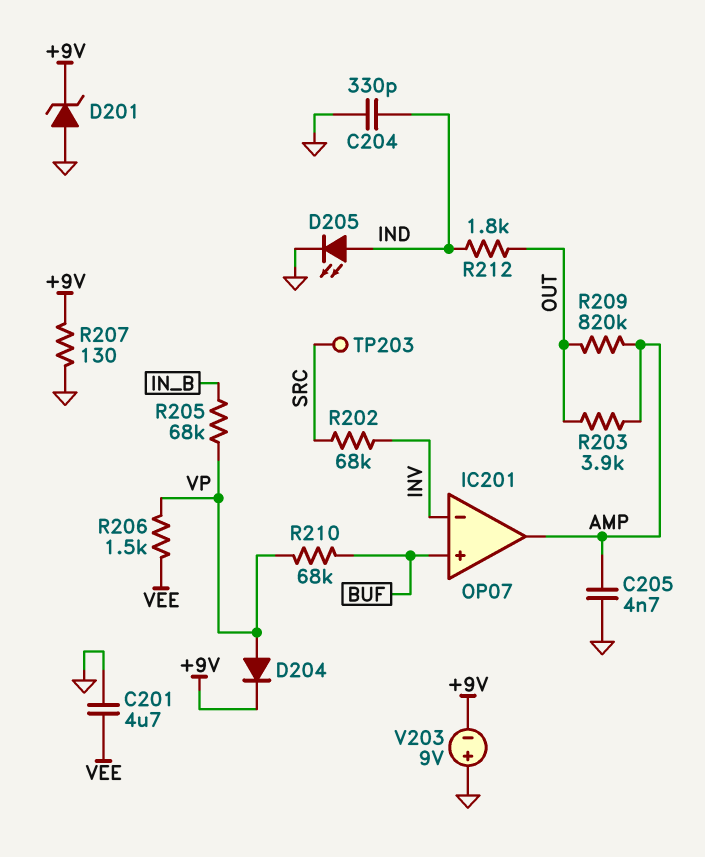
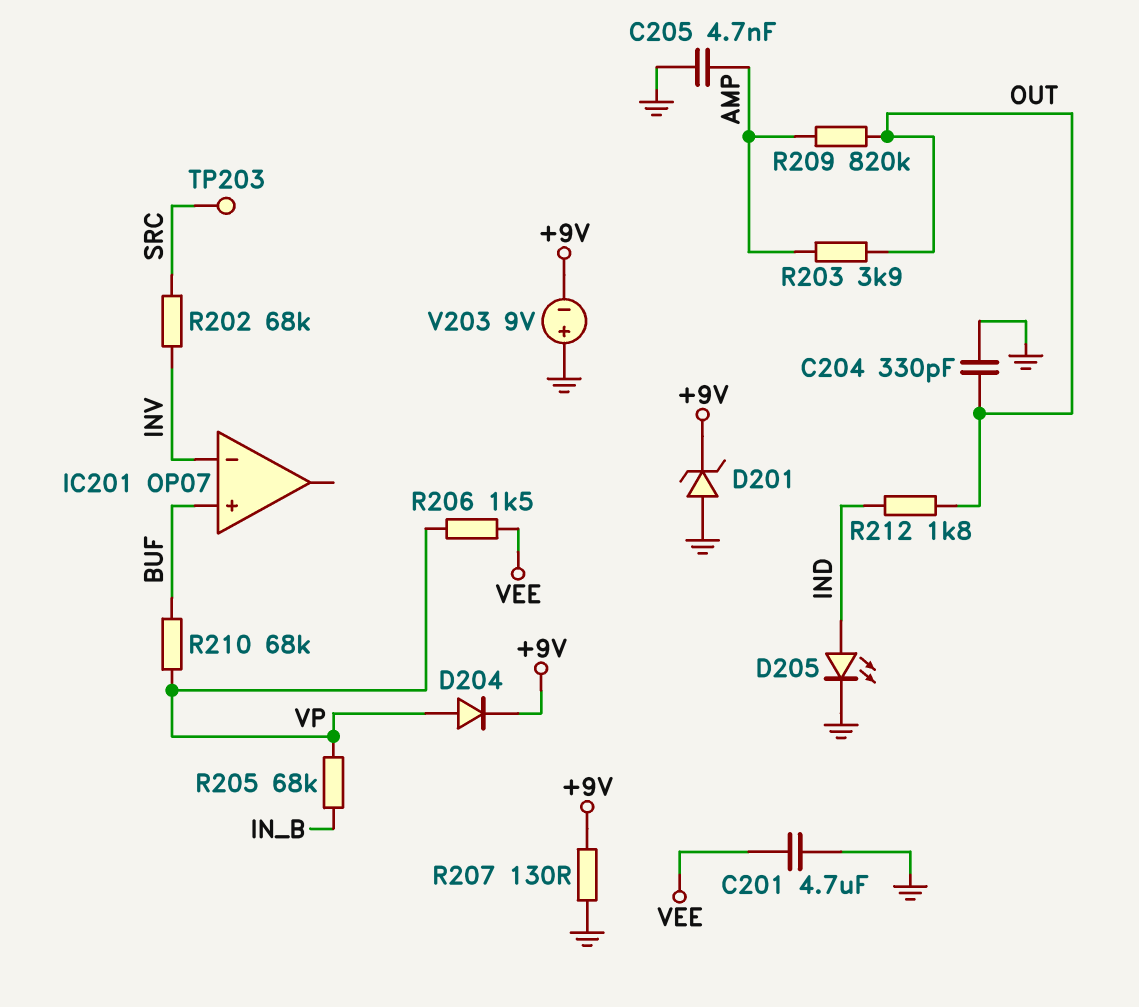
C204: 330pF (GND, IND) -> 330pF (GND, OUT)
IC201 pin out: AMP -> none

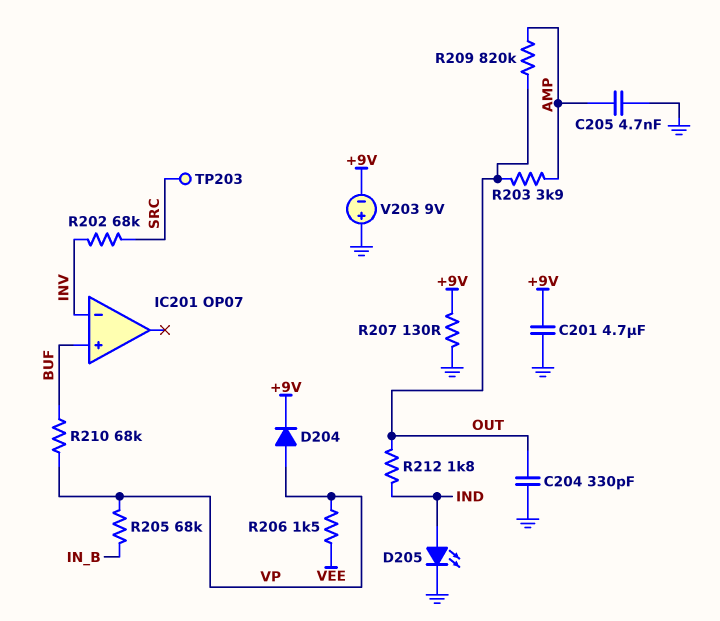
C201: 4.7uF (GND, VEE) -> 4.7uF (+9V, GND)
D201: zener (A GND, K +9V) -> none

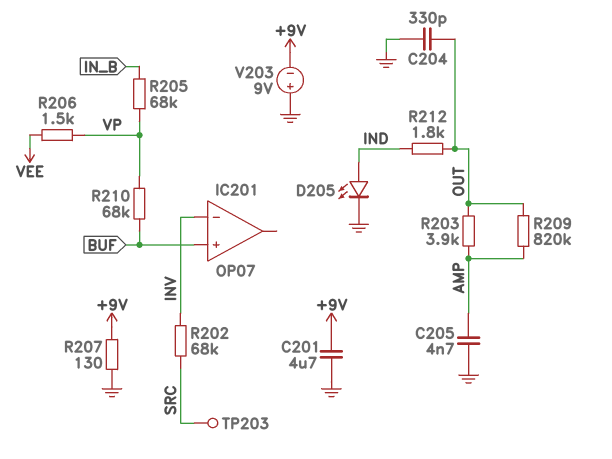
D204: diode (A VP, K +9V) -> none

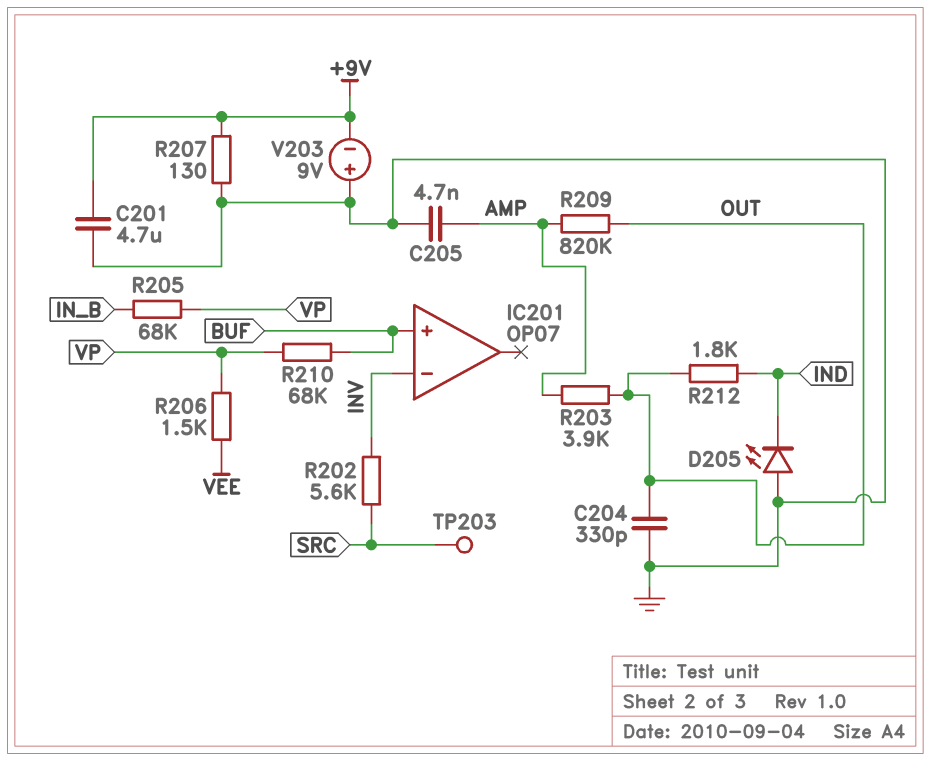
D205: LED (A IND, K GND) -> LED (A GND, K IND)
R202: 68k (INV, SRC) -> 5.6k (INV, SRC)

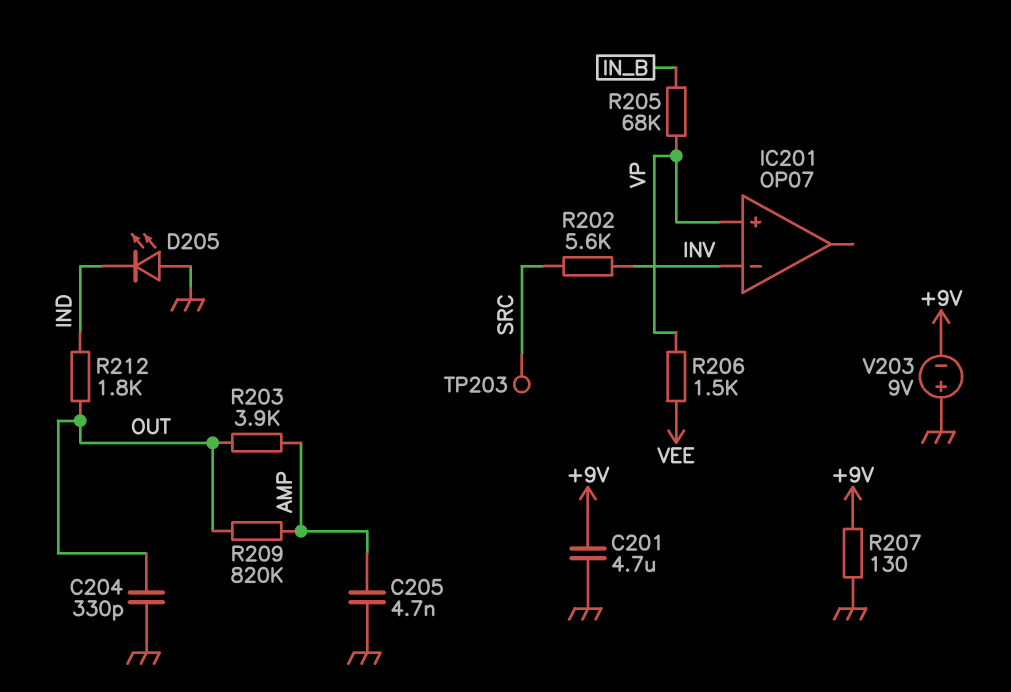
IC201 pin in+: BUF -> VP
R210: 68k (BUF, VP) -> none

